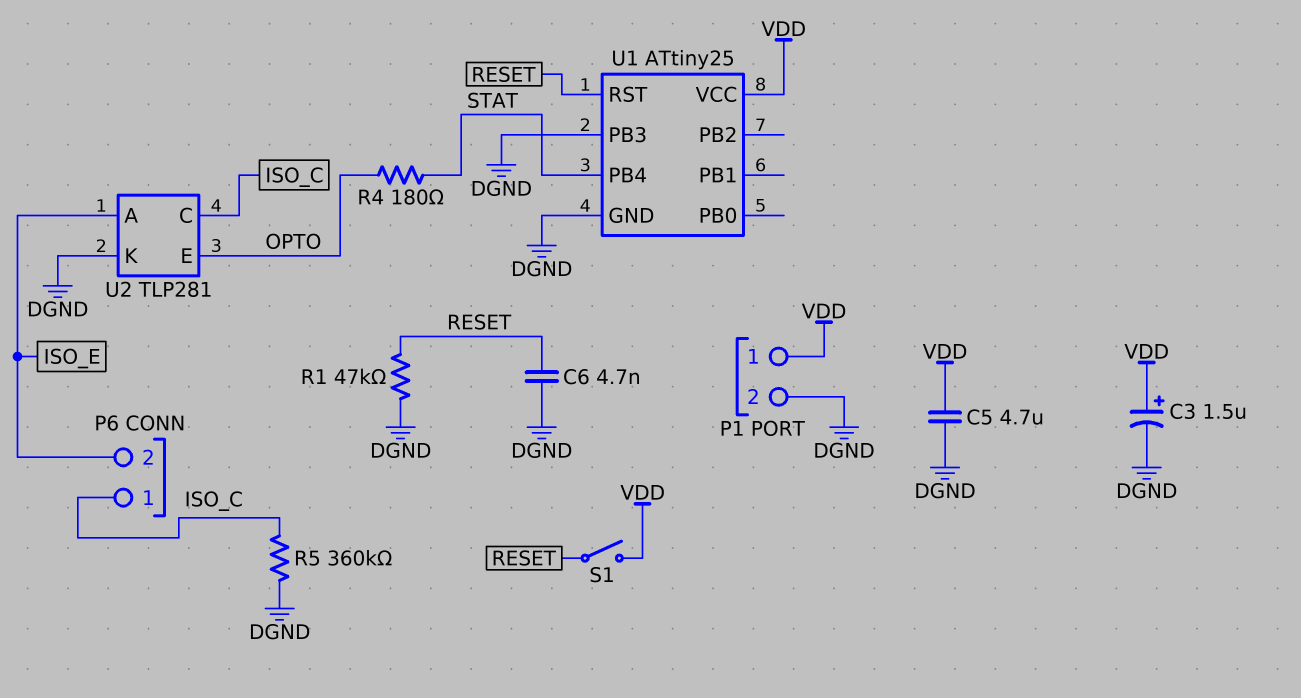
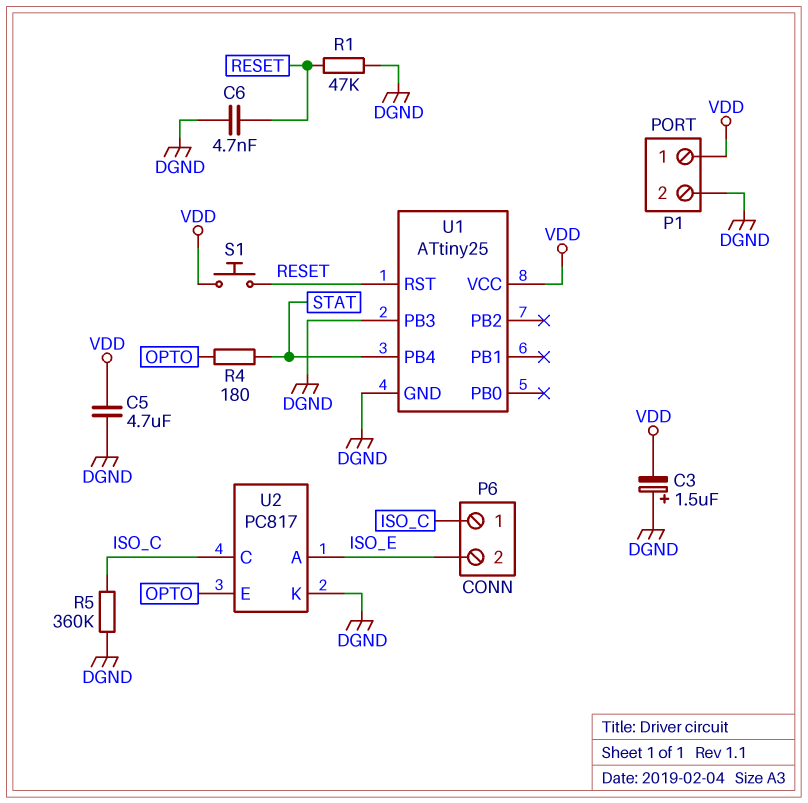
C3: 1.5uF (plus VDD, minus DGND) -> 1.5uF (plus DGND, minus VDD)
S1: switch (RESET, VDD) -> button (RESET, VDD)
U2: TLP281 -> PC817

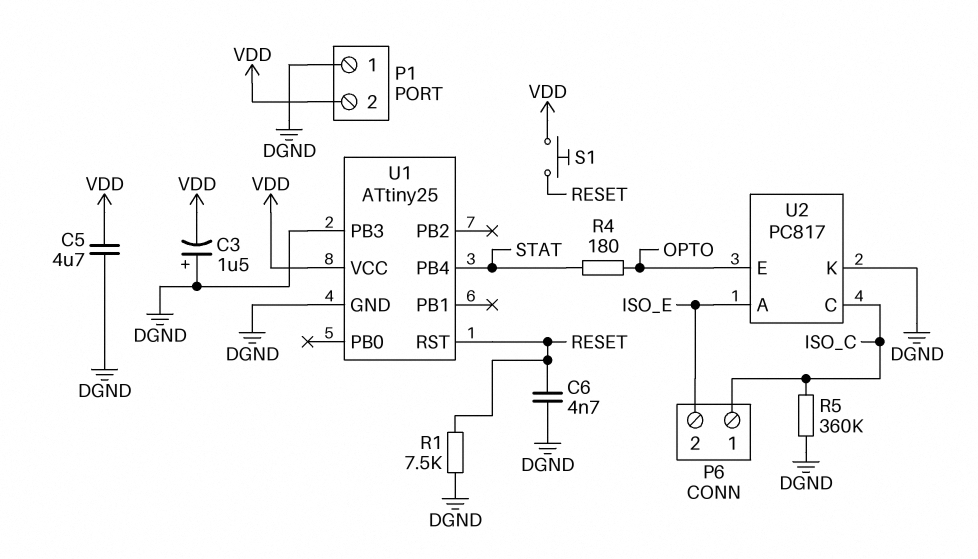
P1 pin 1: VDD -> DGND
P1 pin 2: DGND -> VDD
R1: 47k (DGND, RESET) -> 7.5k (DGND, RESET)

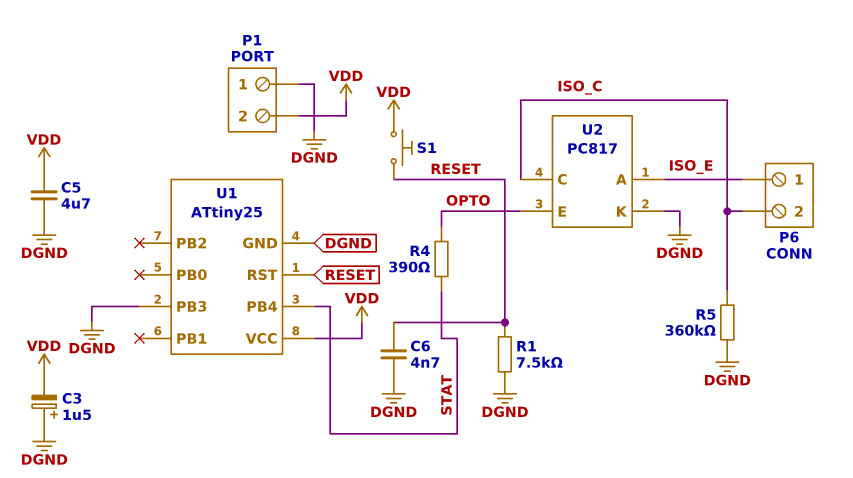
P6 pin 1: ISO_C -> ISO_E
P6 pin 2: ISO_E -> ISO_C
R4: 180 (OPTO, STAT) -> 390 (OPTO, STAT)

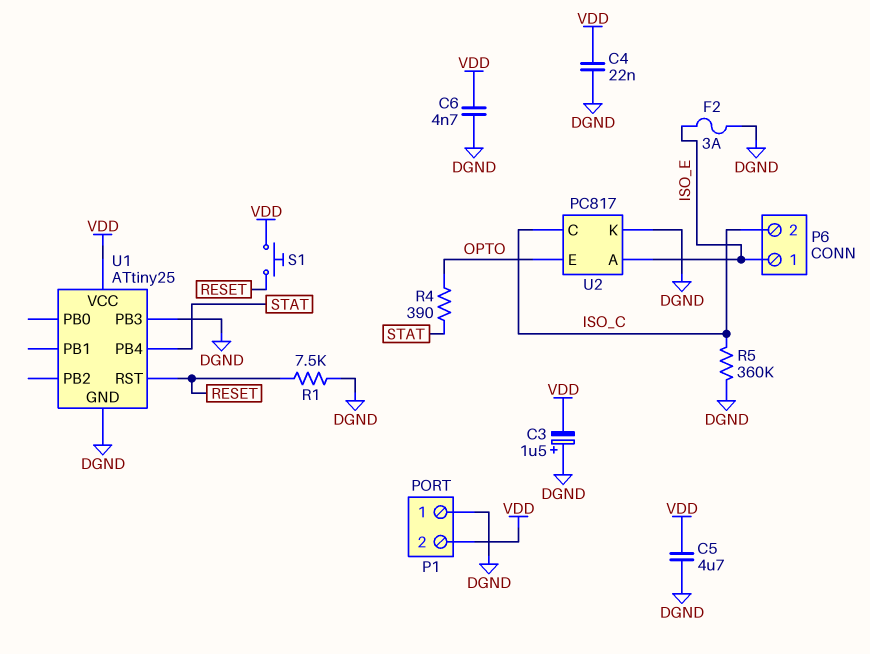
C4: none -> 22nF (DGND, VDD)
C6: 4.7nF (DGND, RESET) -> 4.7nF (DGND, VDD)
F2: none -> 3A (DGND, ISO_E)

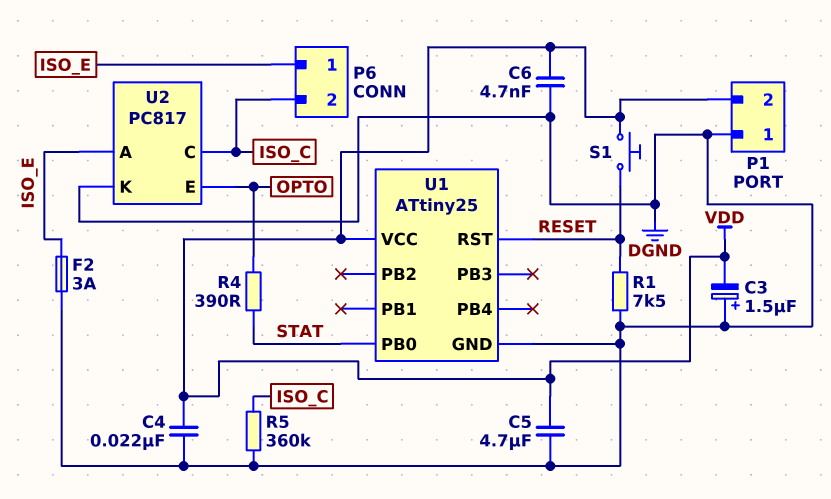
U1 pin PB0: none -> STAT
U1 pin PB3: DGND -> none
U1 pin PB4: STAT -> none

